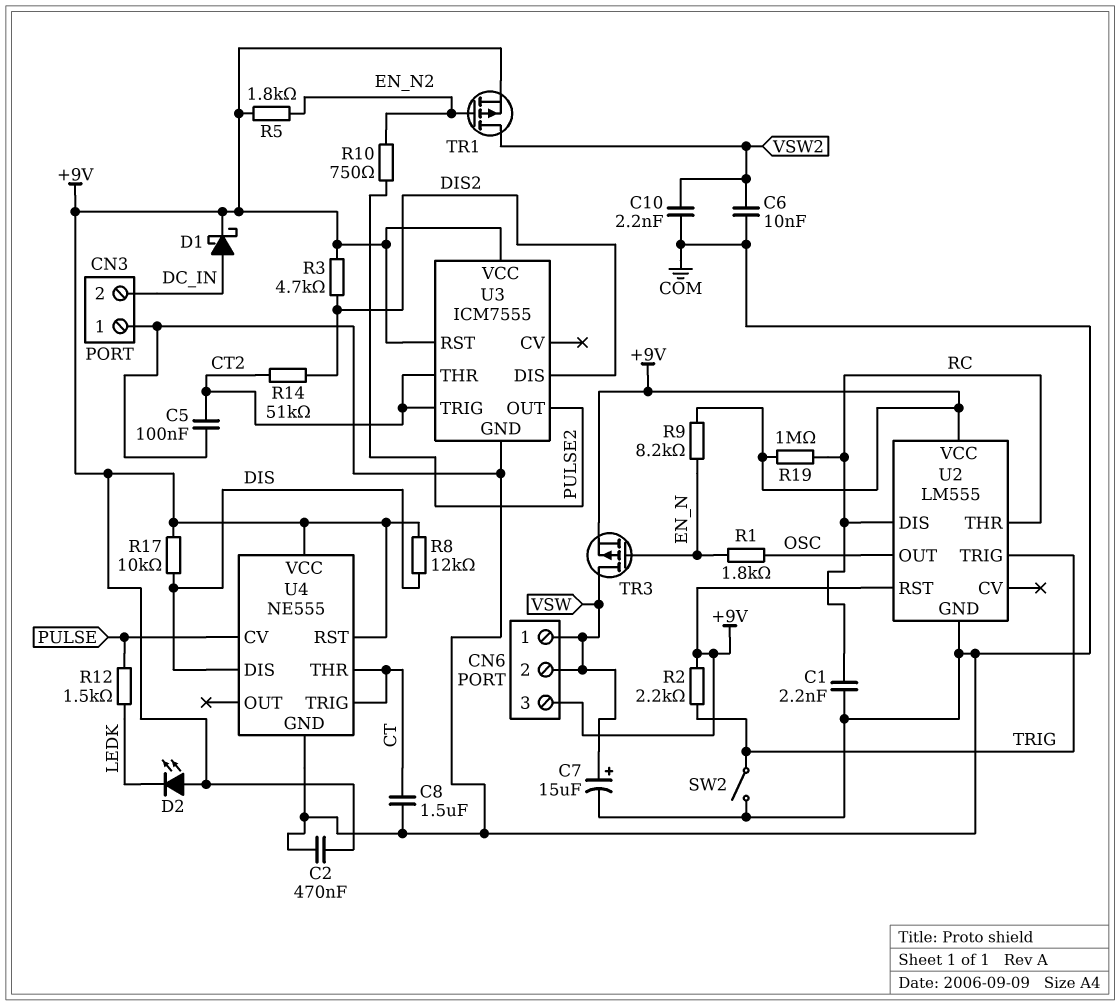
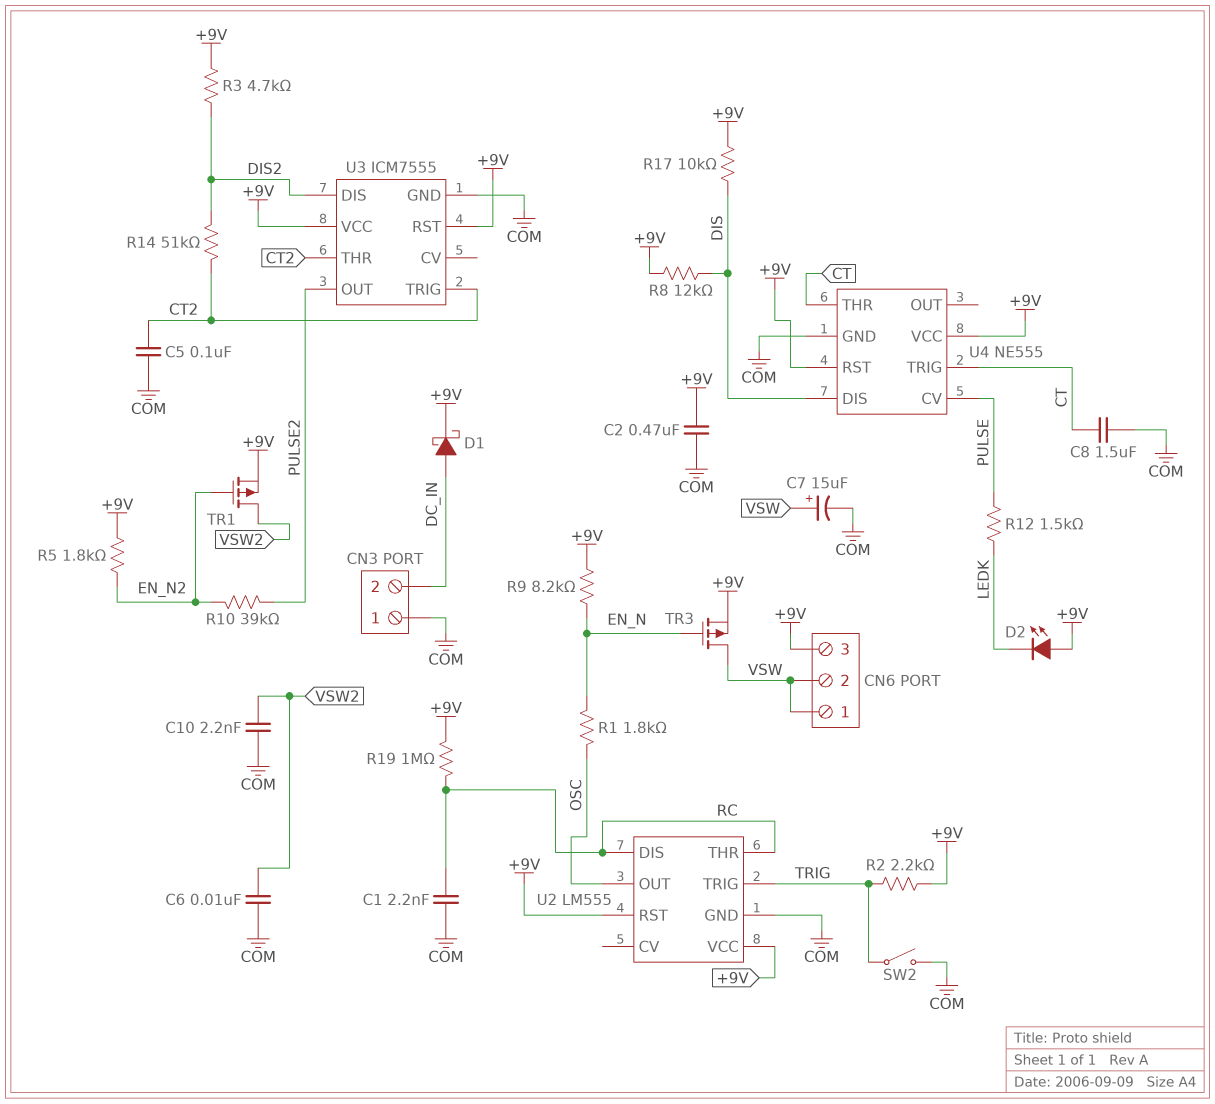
R10: 750 (EN_N2, PULSE2) -> 39k (EN_N2, PULSE2)

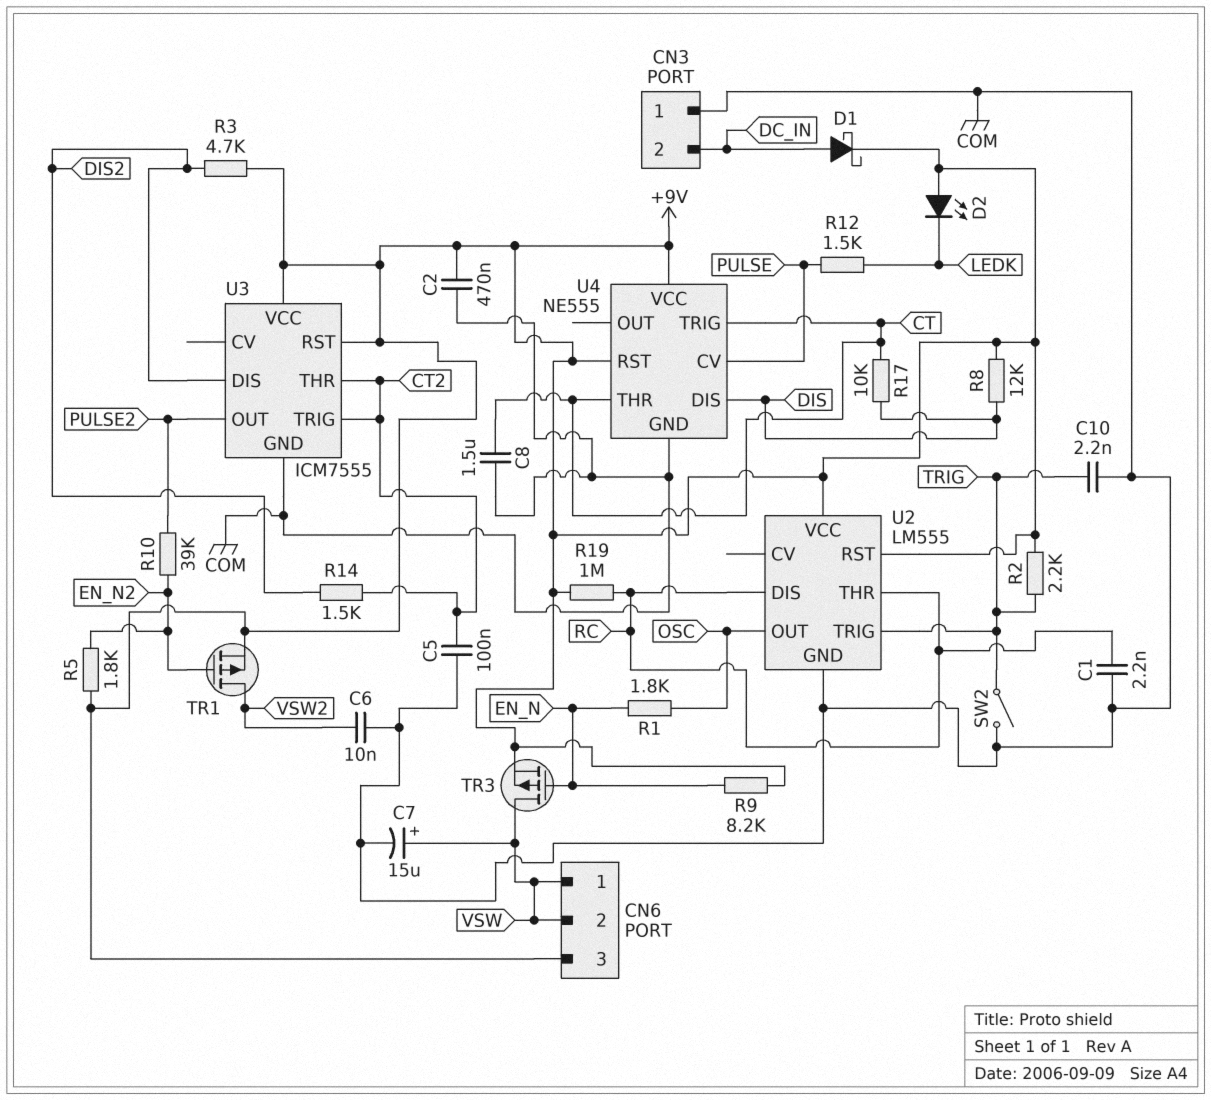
C10: 2.2nF (COM, VSW2) -> 2.2nF (COM, TRIG)
R14: 51k (CT2, DIS2) -> 1.5k (CT2, DIS2)
R17: 10k (+9V, DIS) -> 10k (CT, DIS)

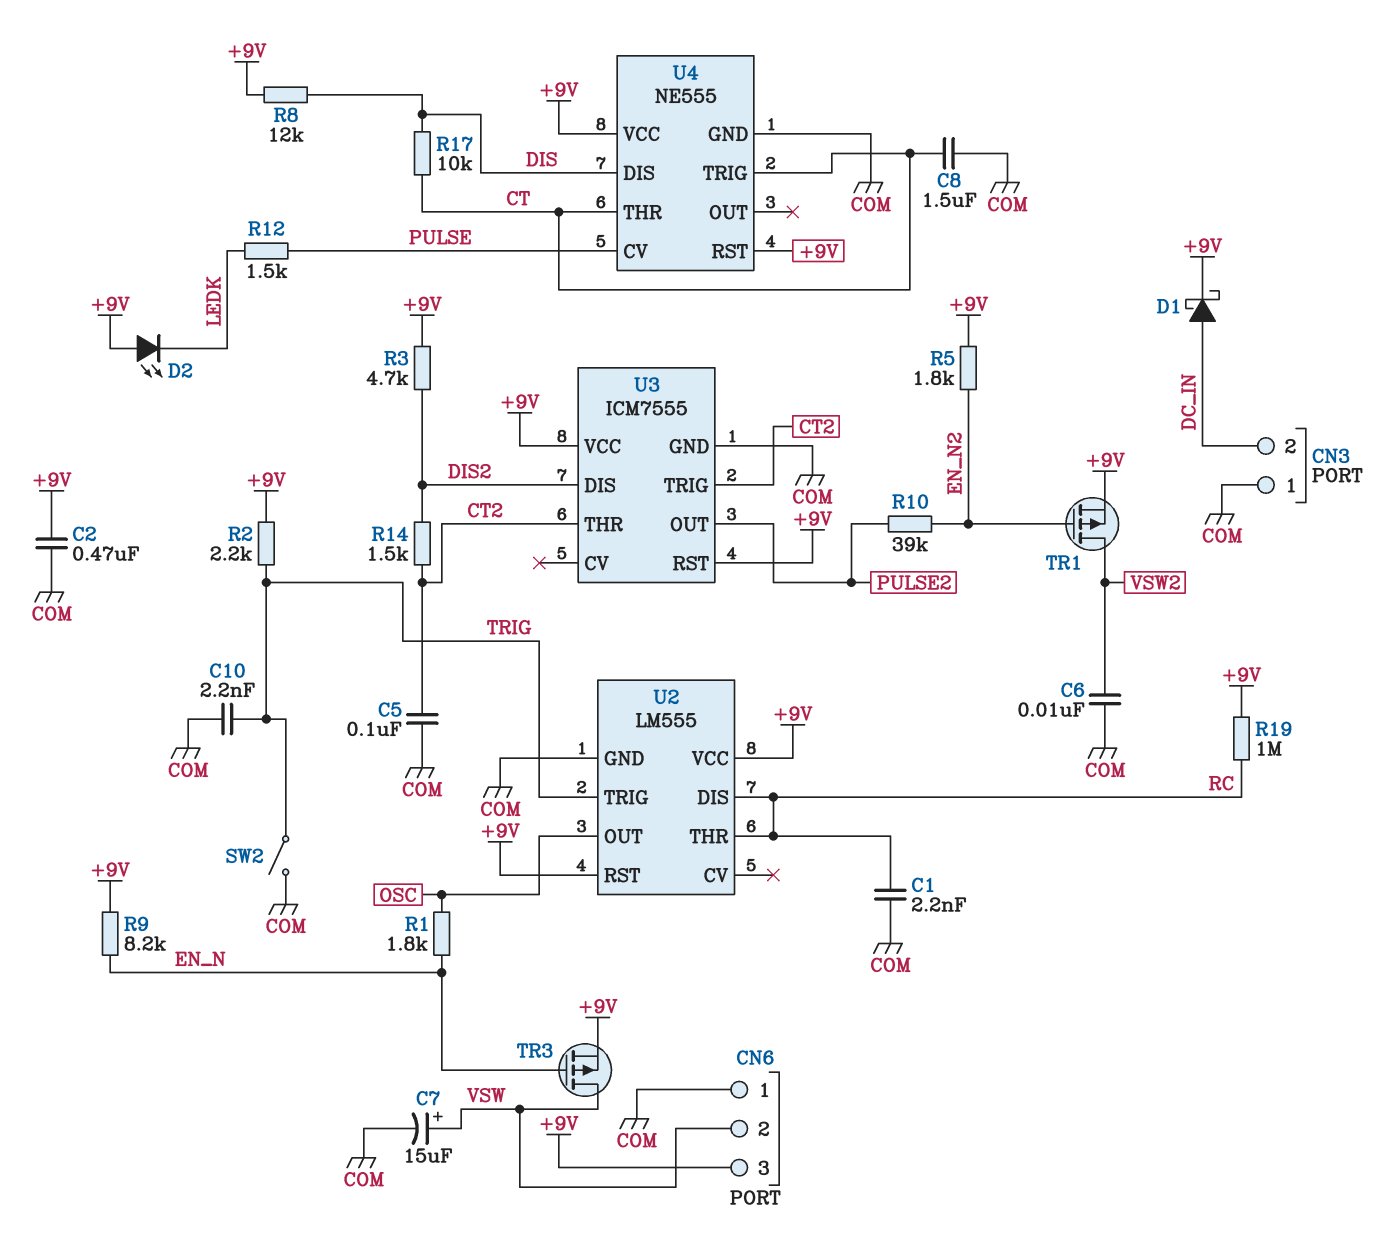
CN6 pin 1: VSW -> COM

